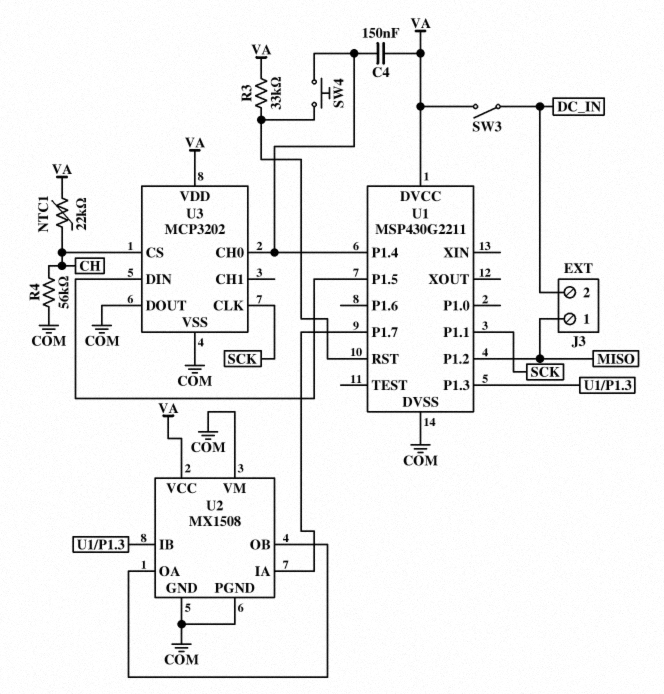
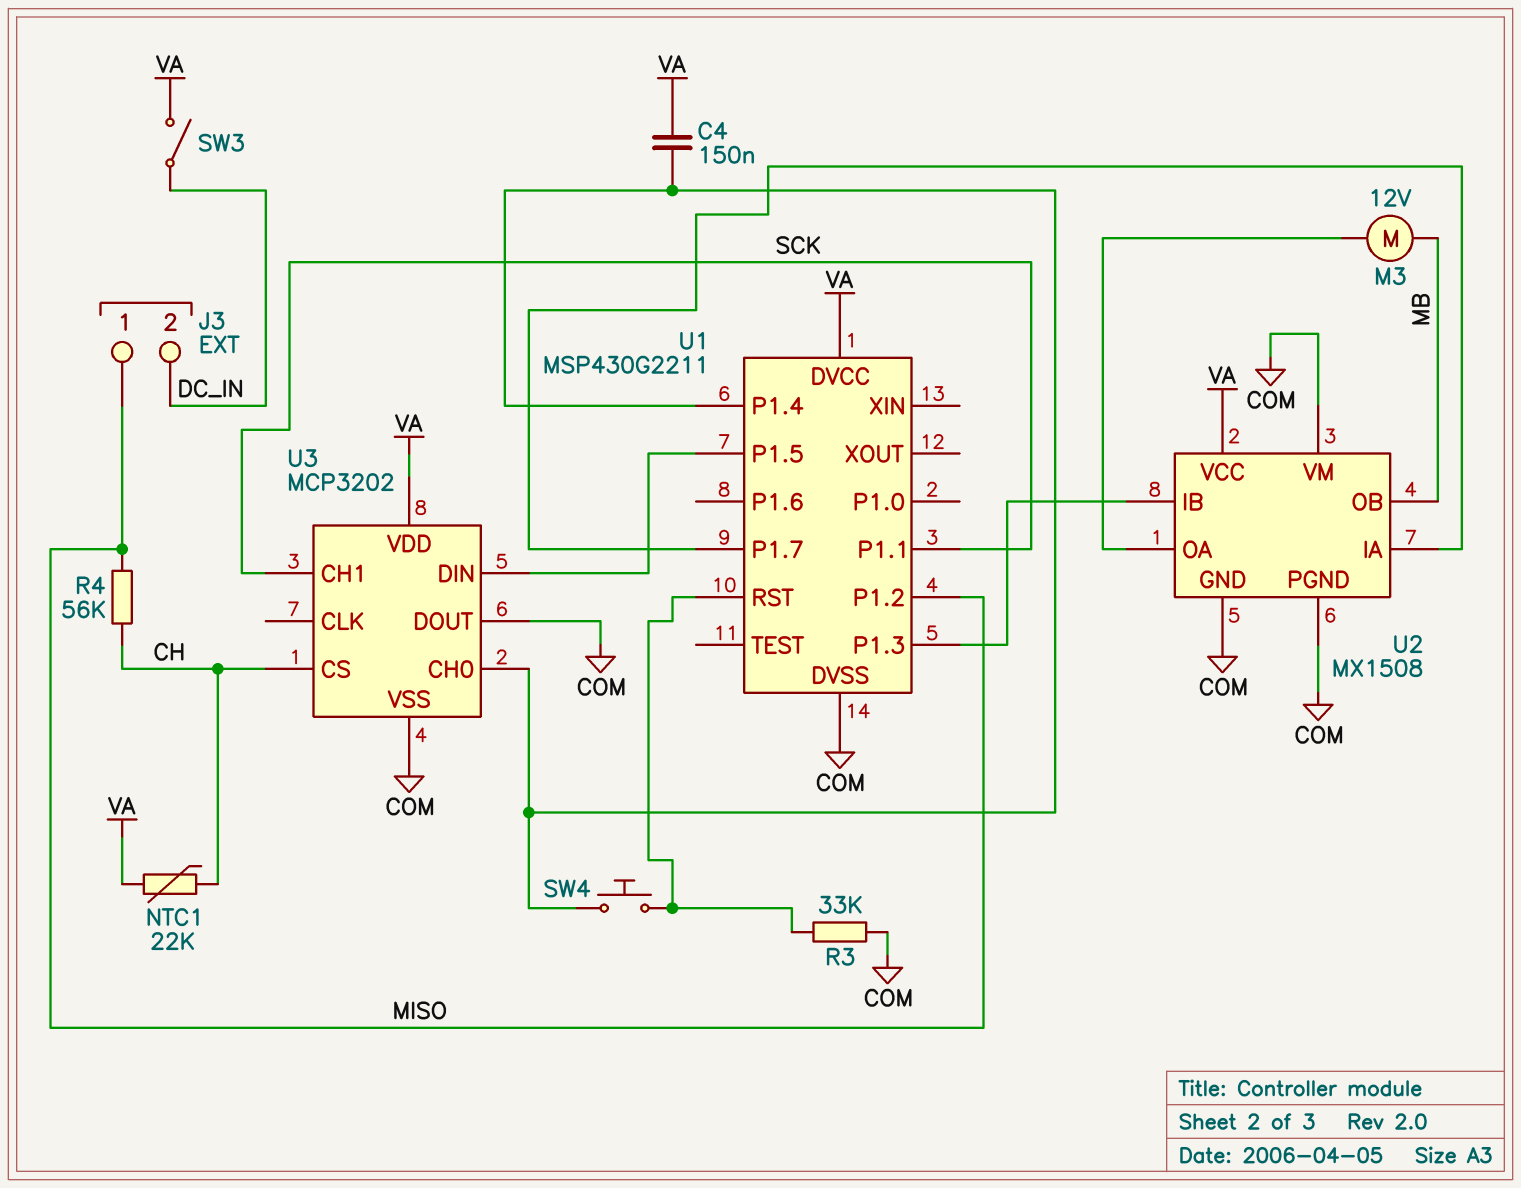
M3: none -> motor 12V (MB, U2/OA)
R3: 33k (U1/RST, VA) -> 33k (COM, U1/RST)
R4: 56k (CH, COM) -> 56k (CH, MISO)
U2 pin OB: U2/OA -> MB
U3 pin CH1: none -> SCK
U3 pin CLK: SCK -> none

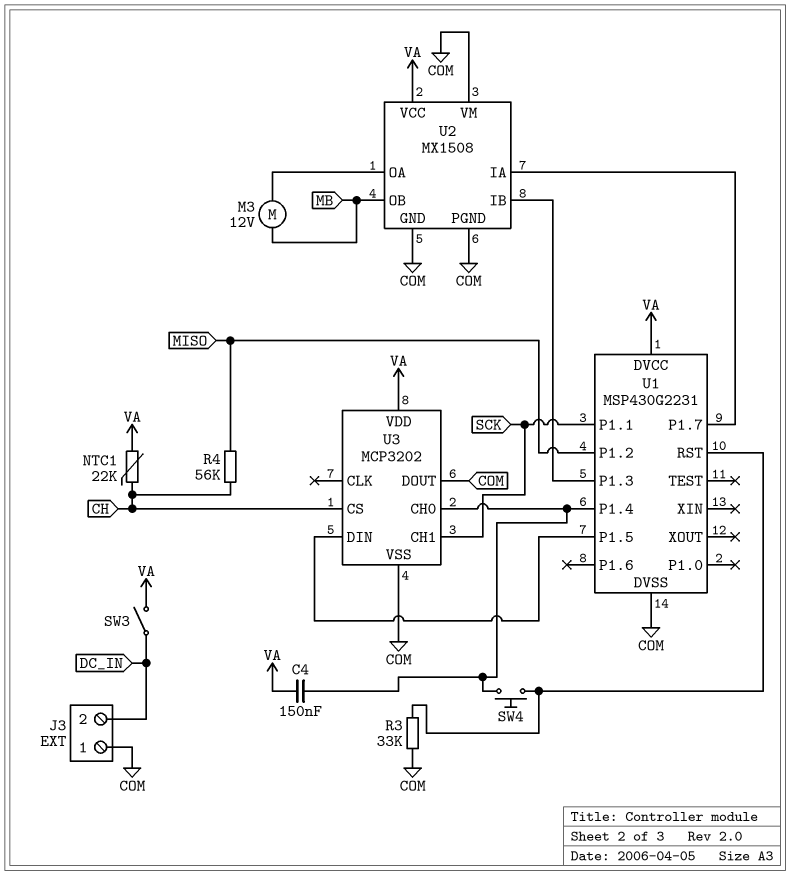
J3 pin 1: MISO -> COM
U1: MSP430G2211 -> MSP430G2231

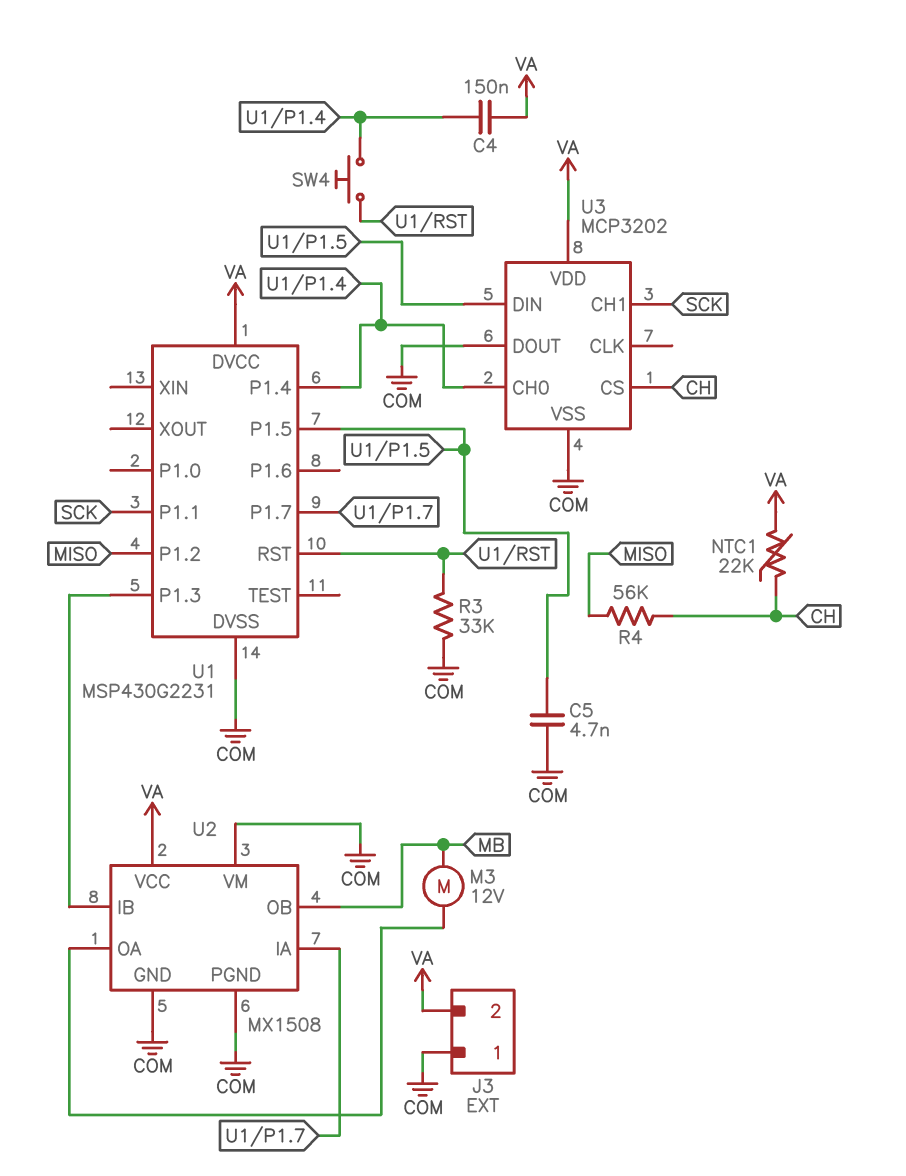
C5: none -> 4.7nF (COM, U1/P1.5)
J3 pin 2: DC_IN -> VA
SW3: switch (DC_IN, VA) -> none

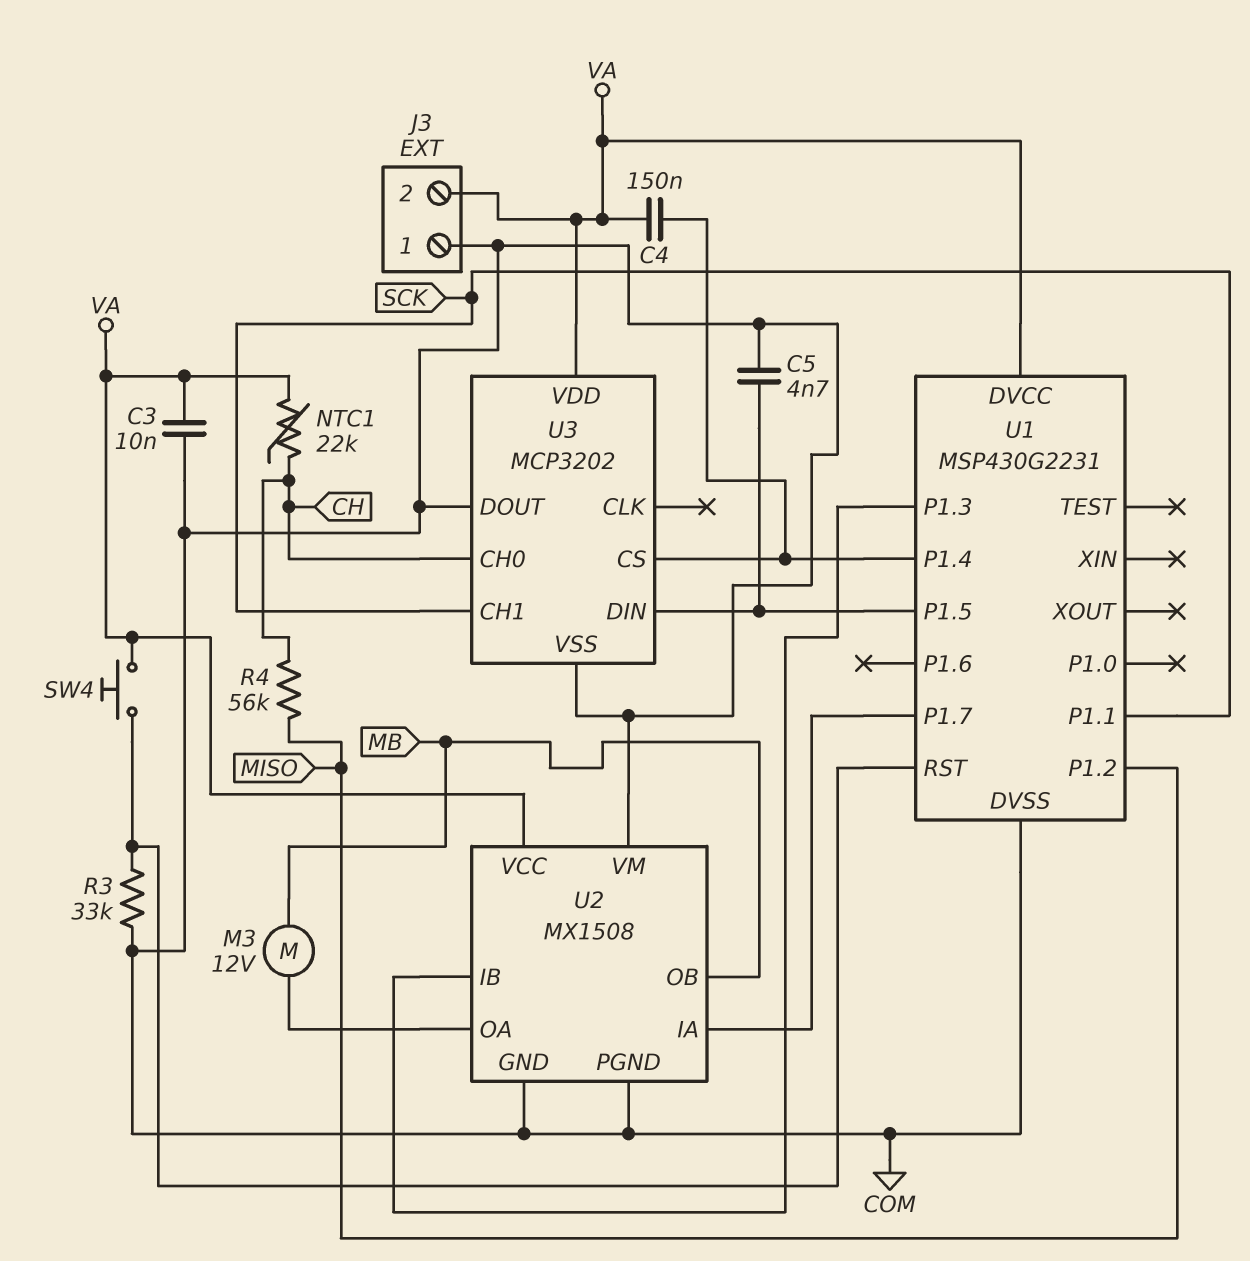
C3: none -> 10nF (COM, VA)
SW4: button (U1/P1.4, U1/RST) -> button (U1/RST, VA)
U3 pin CH0: U1/P1.4 -> CH
U3 pin CS: CH -> U1/P1.4

